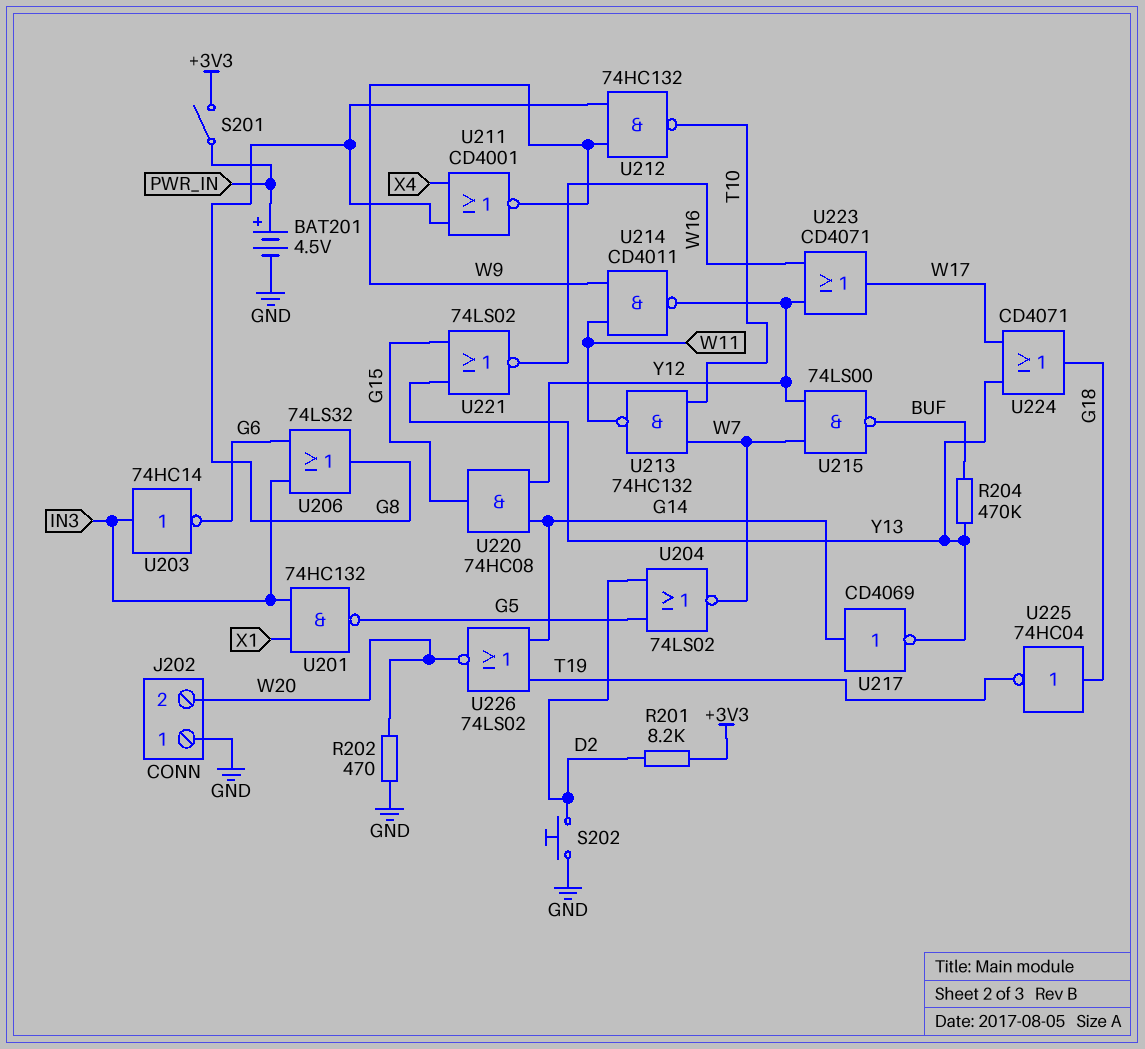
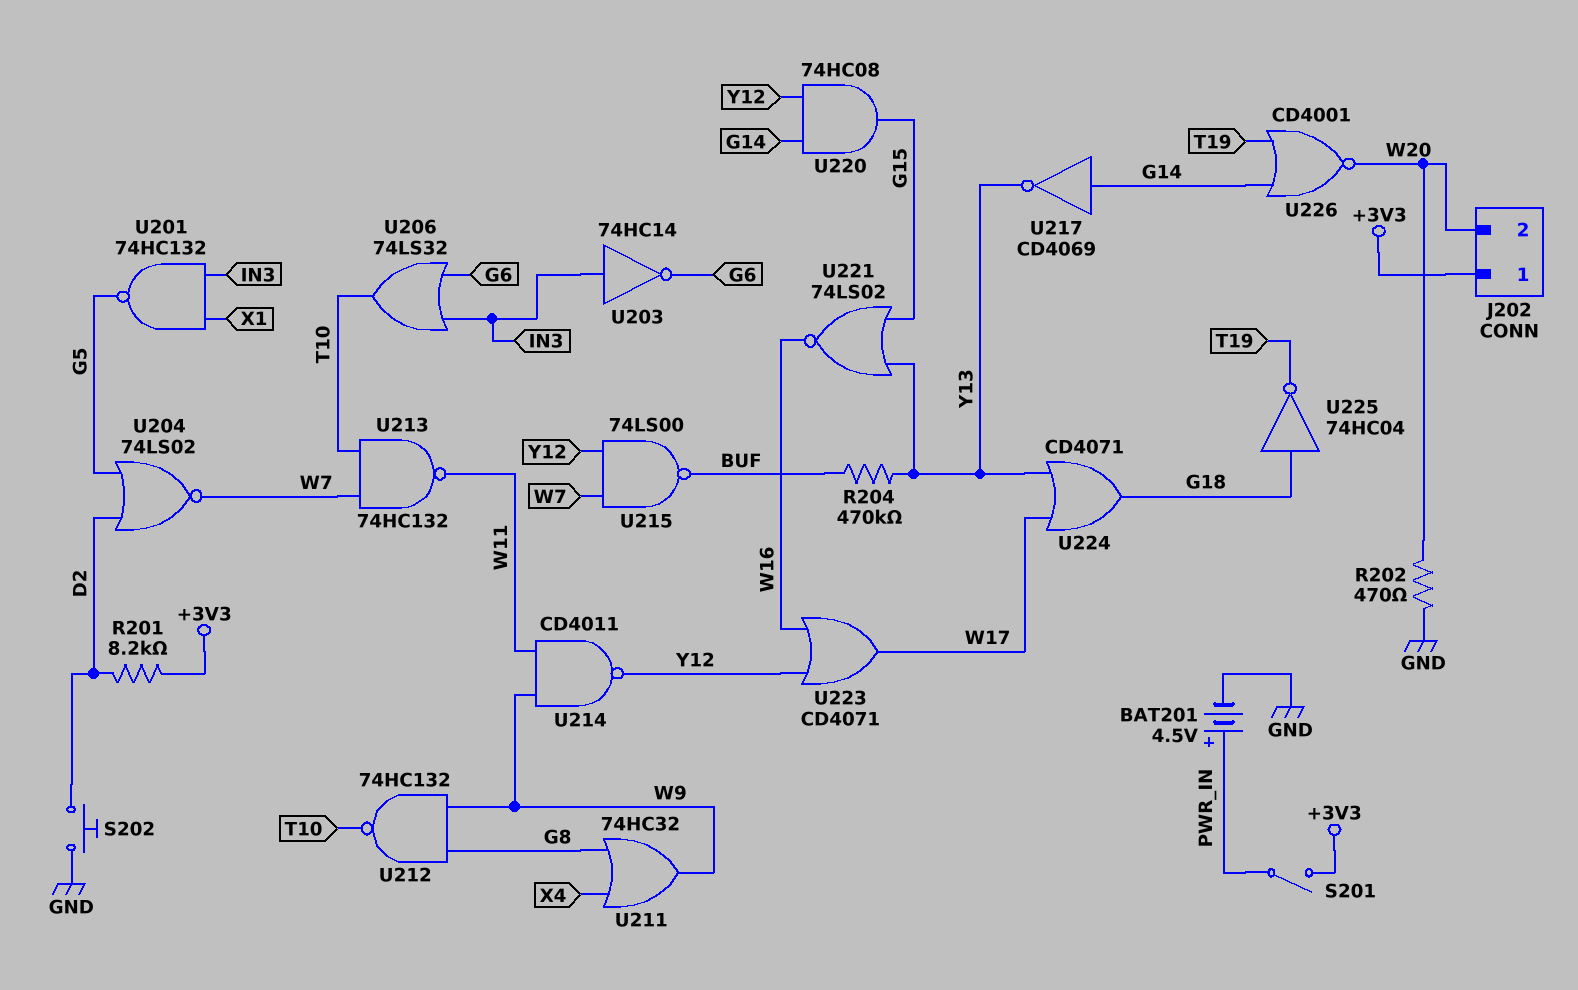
J202 pin 1: GND -> +3V3
U206: OR 74LS32 (in G6, in IN3, out G8) -> OR 74LS32 (in G6, in IN3, out T10)
U211: NOR CD4001 (in G8, in X4, out W9) -> OR 74HC32 (in G8, in X4, out W9)
U226: NOR 74LS02 (in G14, in T19, out W20) -> NOR CD4001 (in G14, in T19, out W20)

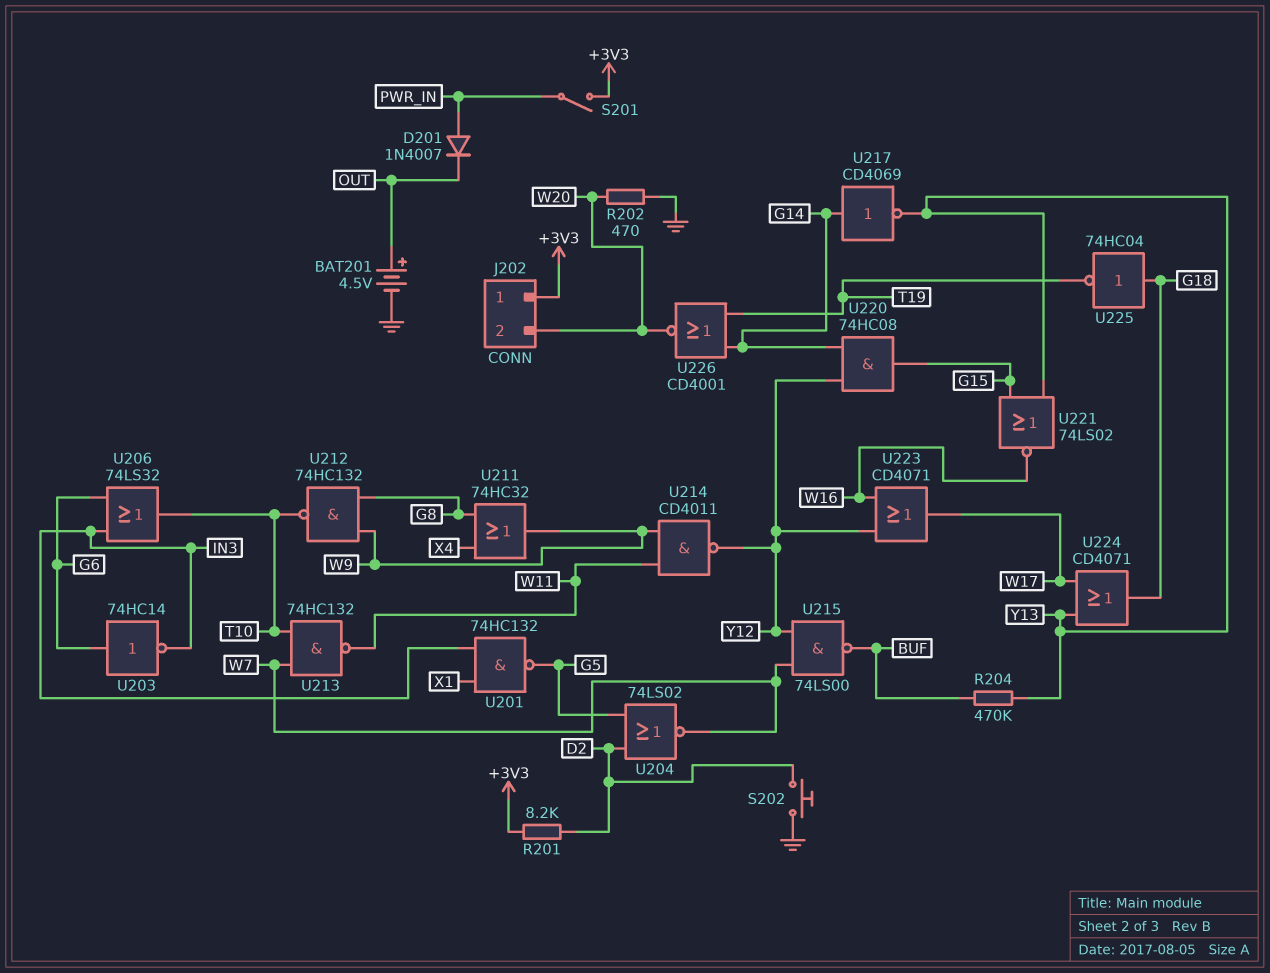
BAT201: 4.5V (plus PWR_IN, minus GND) -> 4.5V (plus OUT, minus GND)
D201: none -> diode 1N4007 (A PWR_IN, K OUT)
U203: NOT 74HC14 (in IN3, out G6) -> NOT 74HC14 (in G6, out IN3)

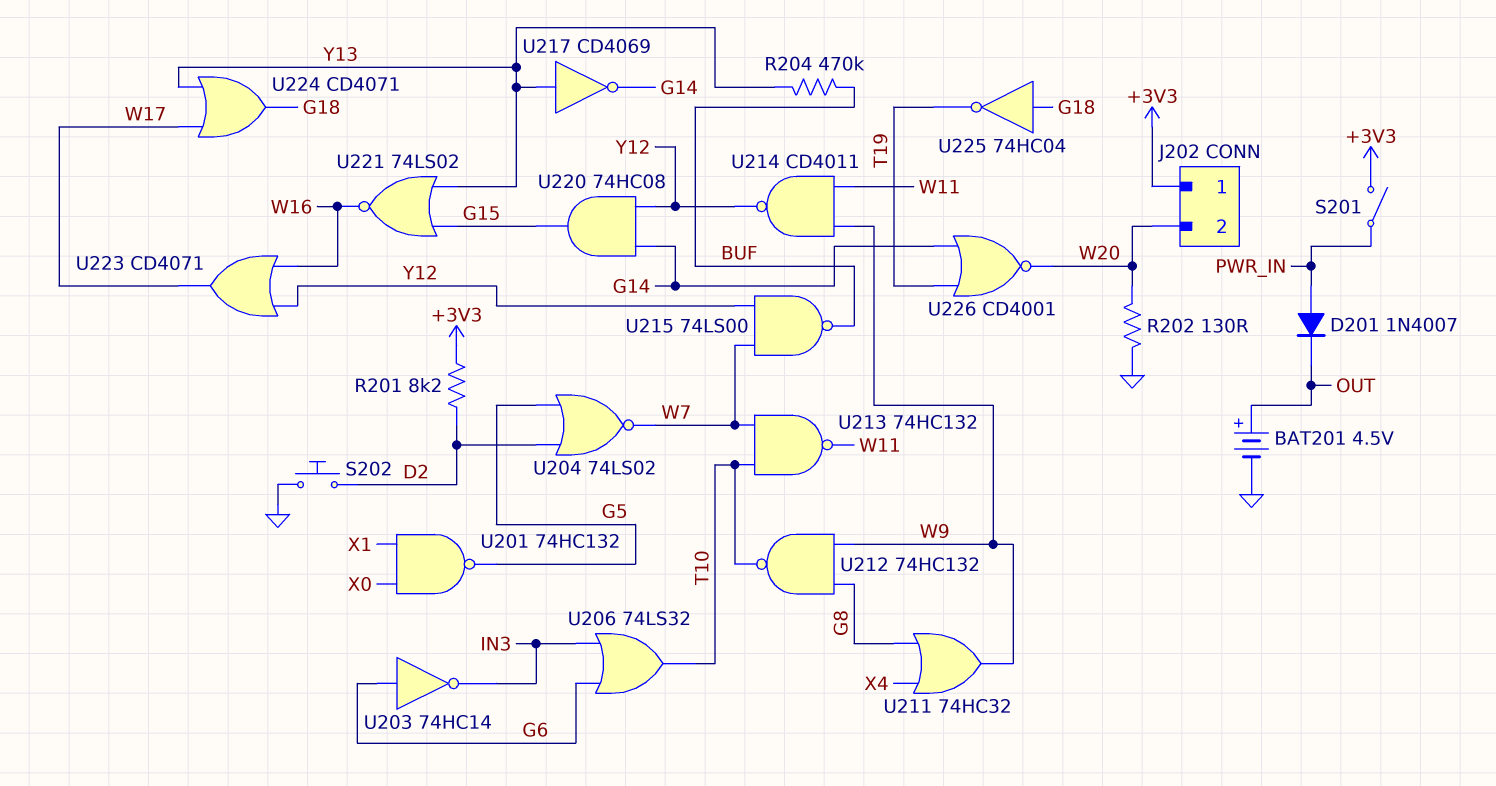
R202: 470 (GND, W20) -> 130 (GND, W20)
U201: NAND 74HC132 (in IN3, in X1, out G5) -> NAND 74HC132 (in X0, in X1, out G5)
U217: NOT CD4069 (in G14, out Y13) -> NOT CD4069 (in Y13, out G14)

